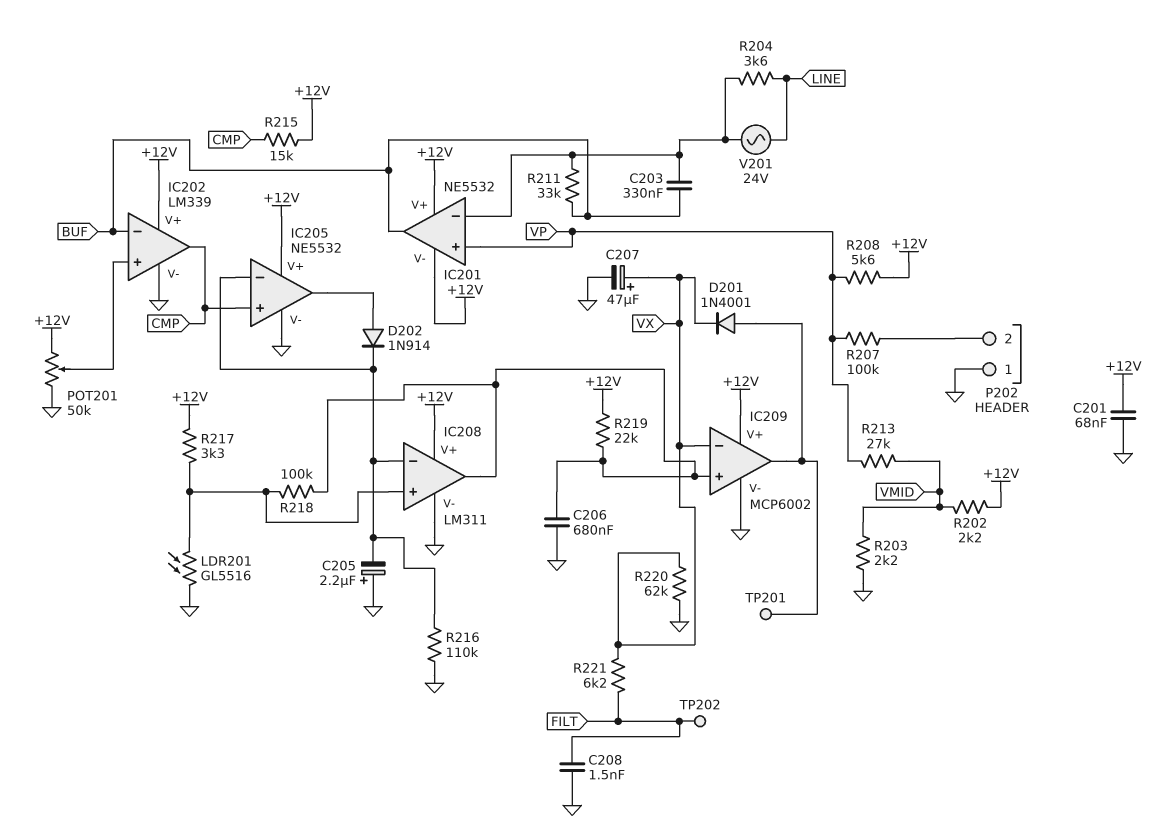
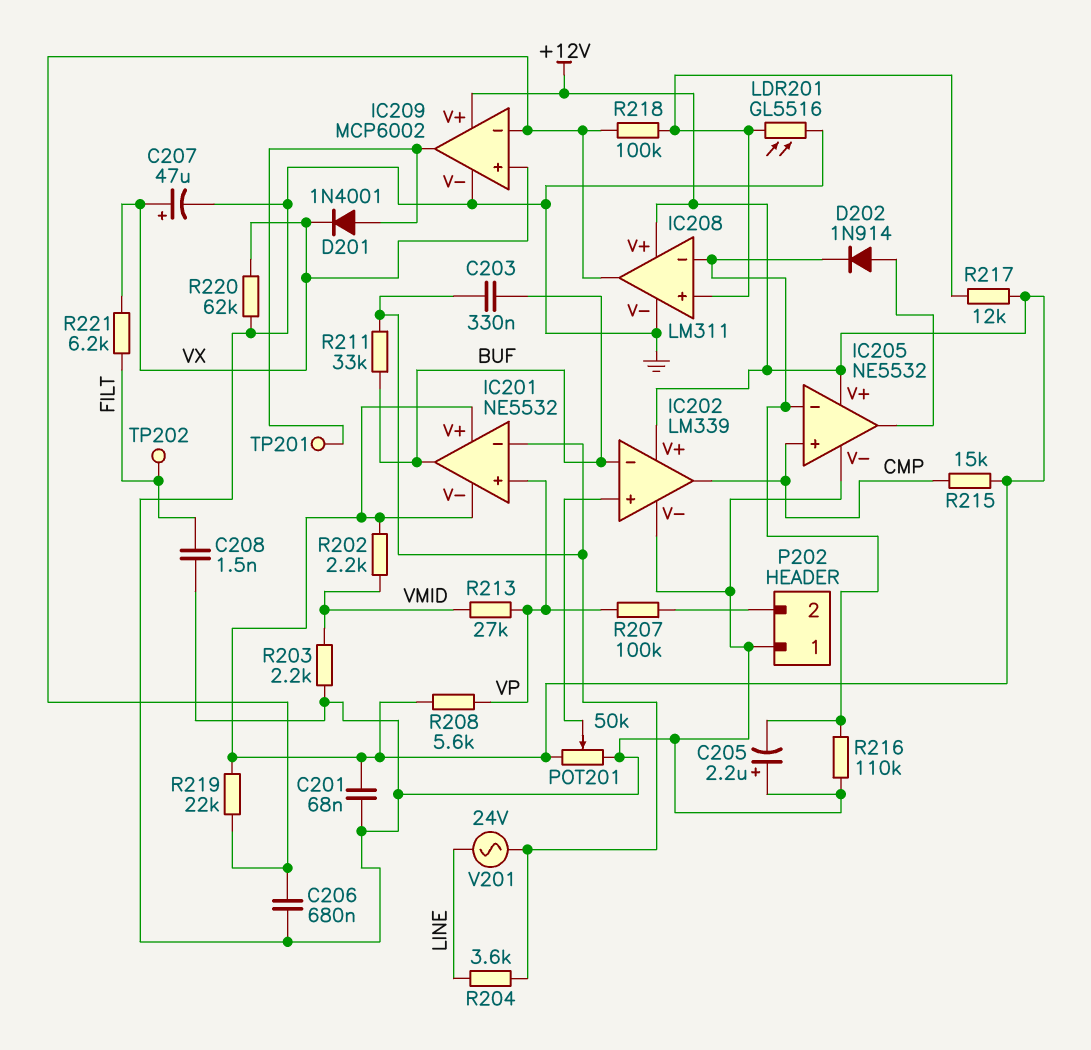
IC209 pin in+: IC208/out -> VX
IC209 pin in-: VX -> IC208/out
R217: 3.3k (+12V, IC208/in+) -> 12k (+12V, IC208/in+)

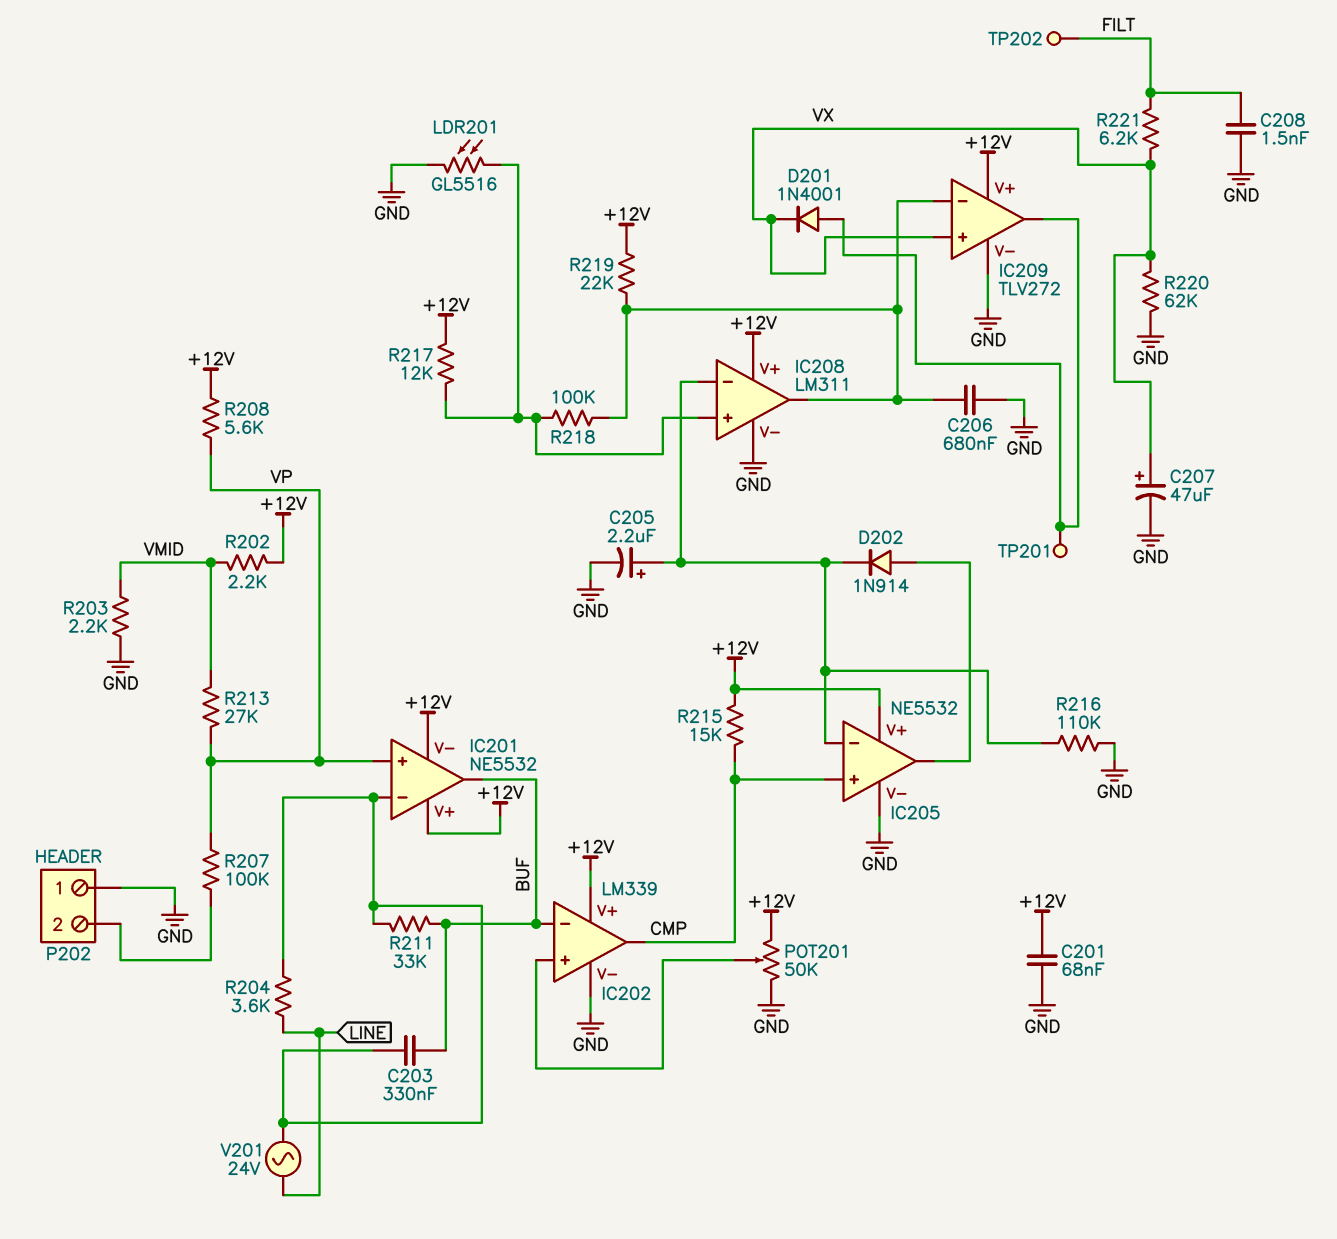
C205: 2.2uF (plus GND, minus IC205/in-) -> 2.2uF (plus IC205/in-, minus GND)
IC209: MCP6002 -> TLV272

